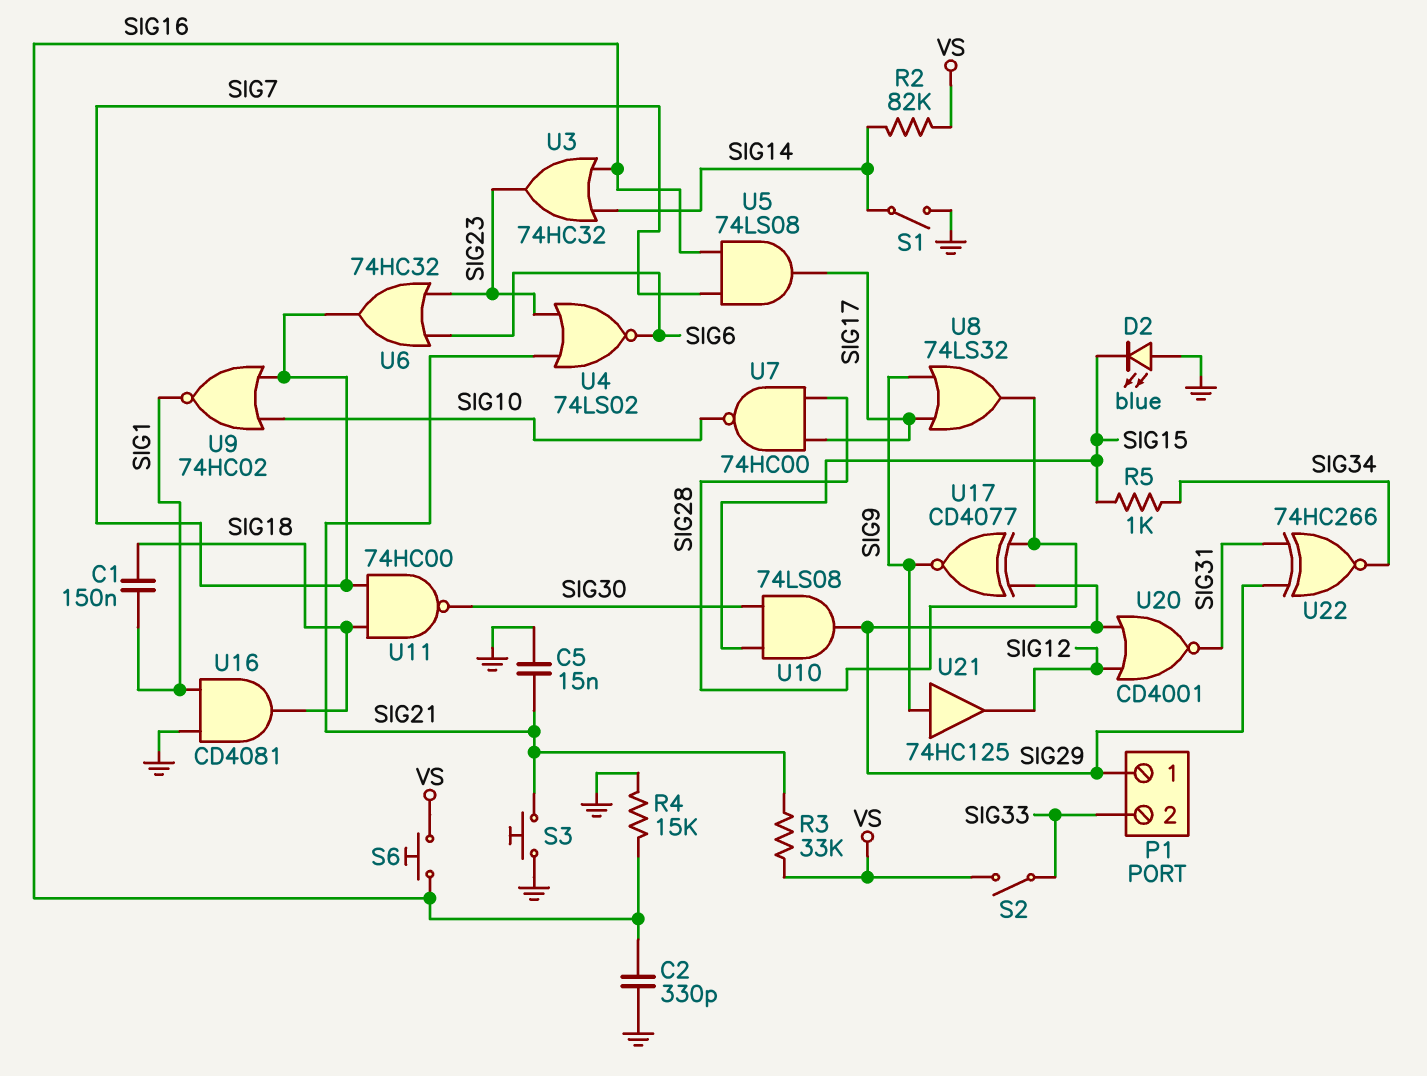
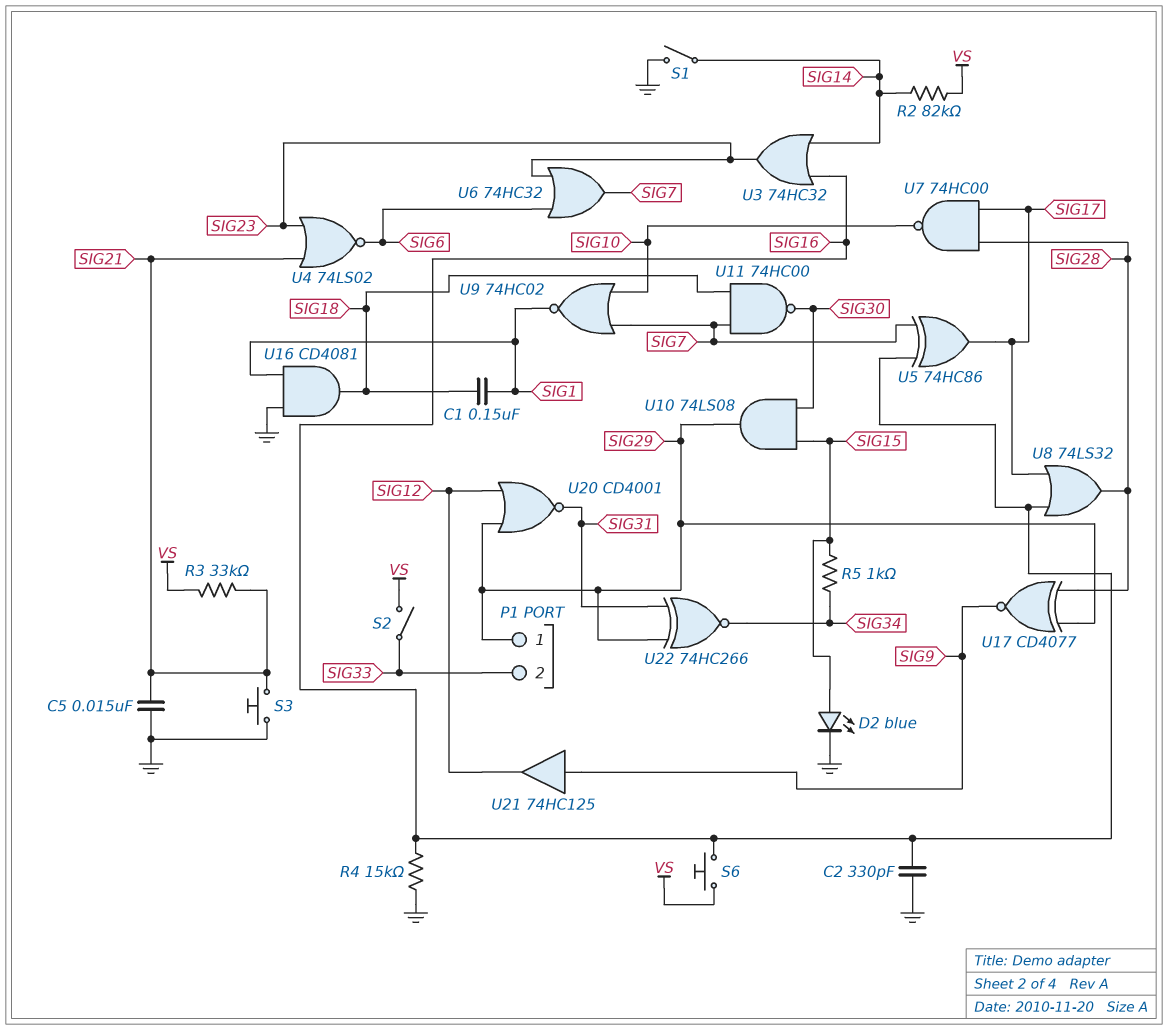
D2: LED blue (A GND, K SIG15) -> LED blue (A SIG15, K GND)
U5: AND 74LS08 (in SIG7, in SIG16, out SIG17) -> XOR 74HC86 (in SIG7, in SIG16, out SIG17)
U8: OR 74LS32 (in SIG9, in SIG17, out SIG28) -> OR 74LS32 (in SIG16, in SIG17, out SIG28)

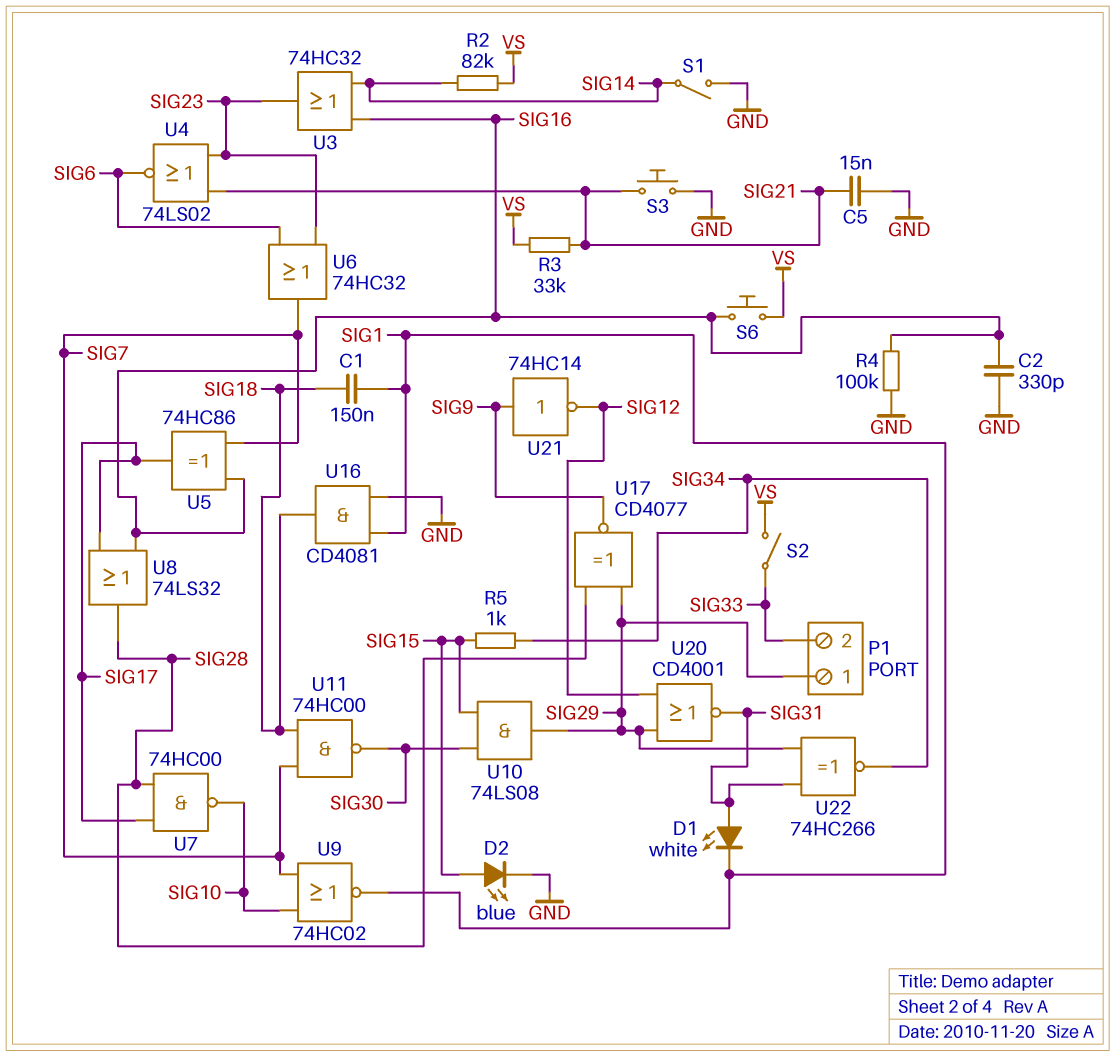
D1: none -> LED white (A SIG31, K SIG1)
R4: 15k (GND, SIG16) -> 100k (GND, SIG16)
U21: buffer 74HC125 (in SIG9, out SIG12) -> NOT 74HC14 (in SIG9, out SIG12)

